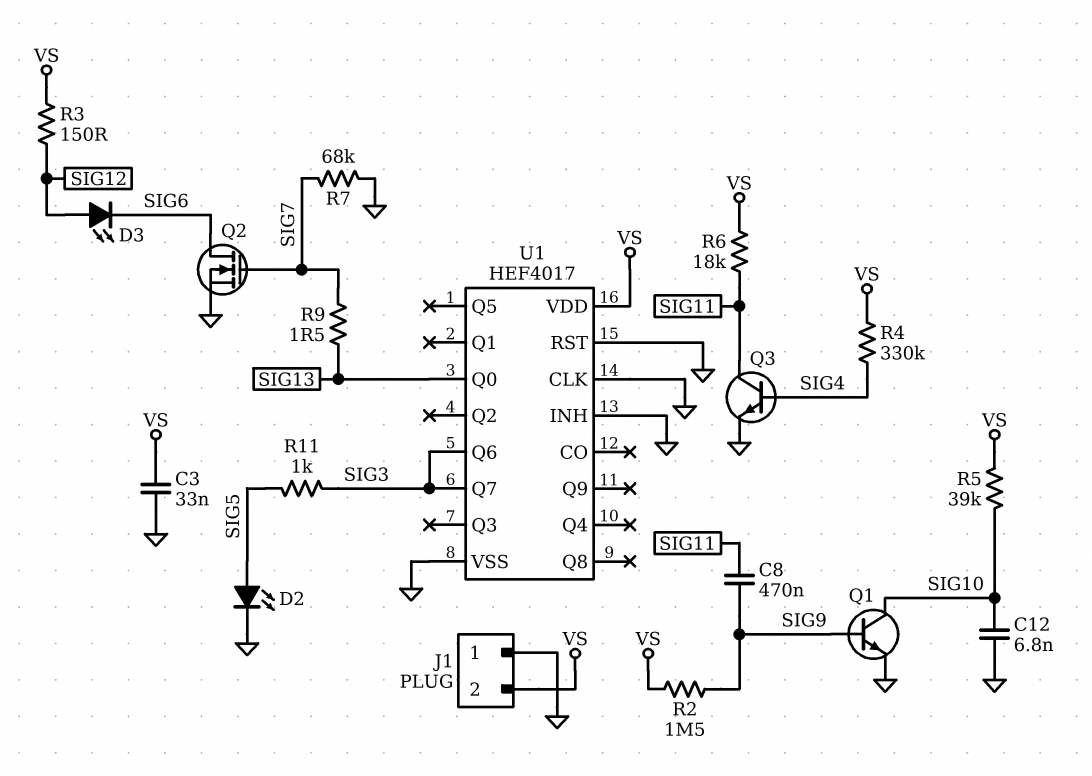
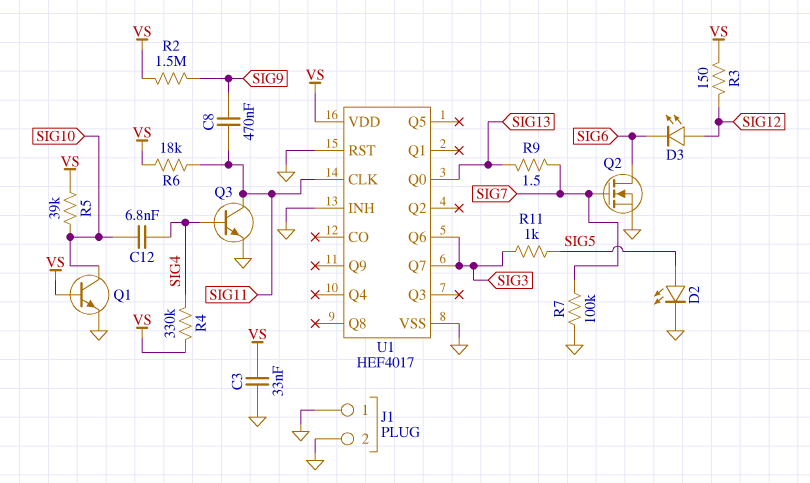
C12: 6.8nF (GND, SIG10) -> 6.8nF (SIG4, SIG10)
J1 pin 2: VS -> GND
Q1: NPN (B SIG9, C SIG10, E GND) -> NPN (B VS, C SIG10, E GND)
R7: 68k (GND, SIG7) -> 100k (GND, SIG7)
U1 pin CLK: GND -> SIG11

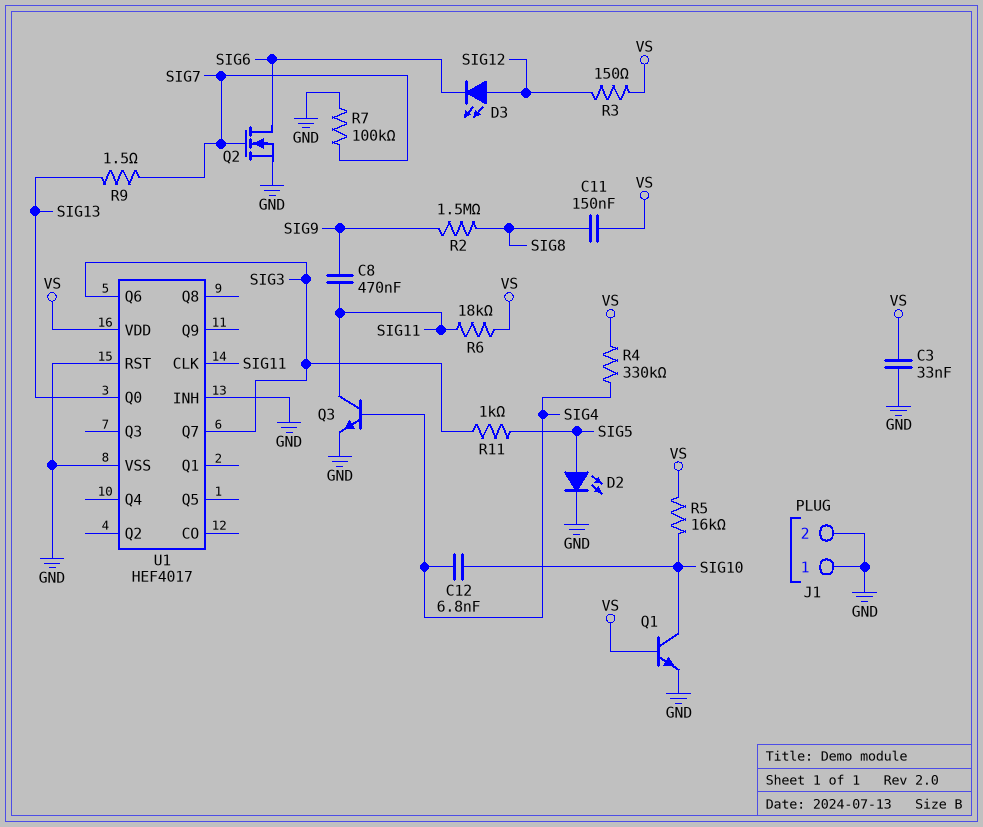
C11: none -> 150nF (SIG8, VS)
R2: 1.5M (SIG9, VS) -> 1.5M (SIG8, SIG9)
R5: 39k (SIG10, VS) -> 16k (SIG10, VS)

